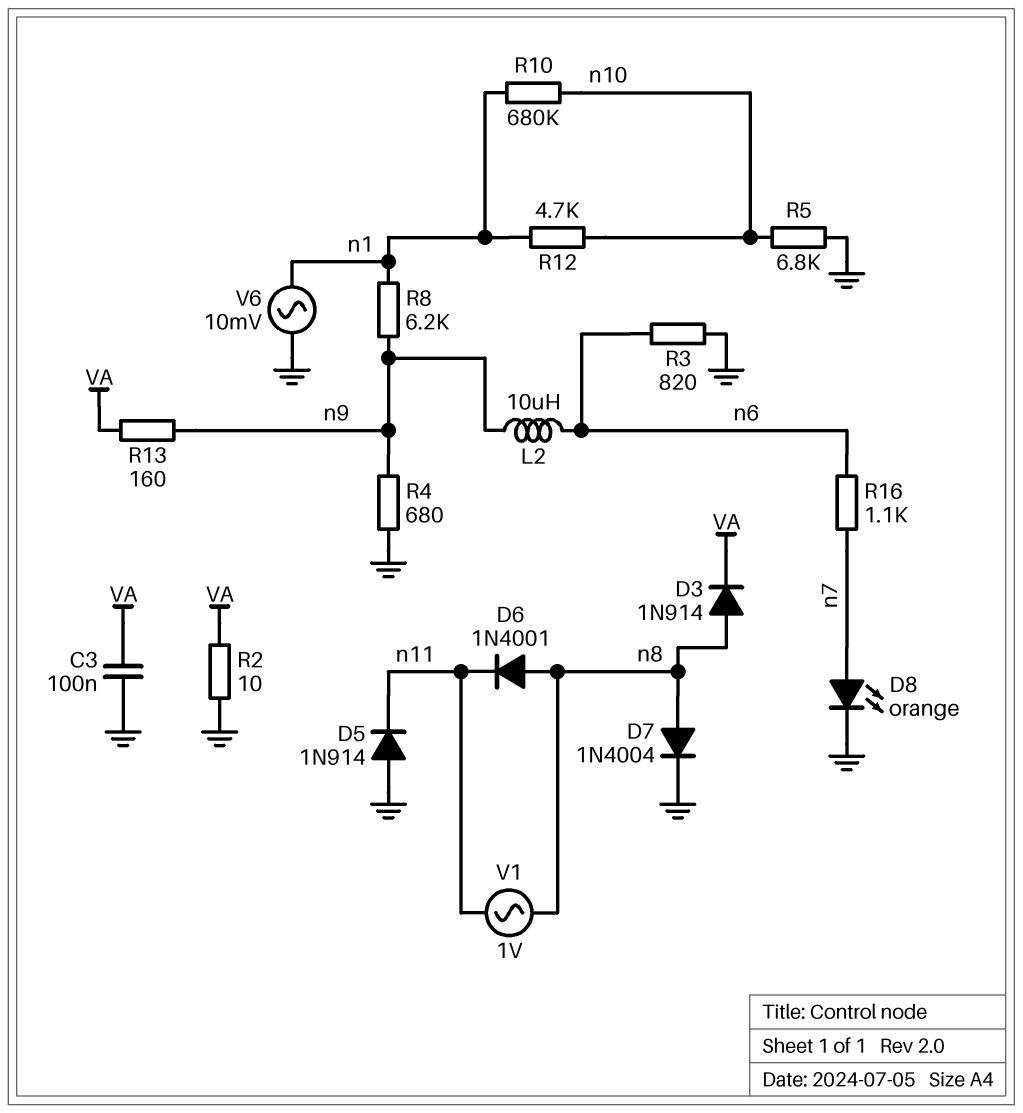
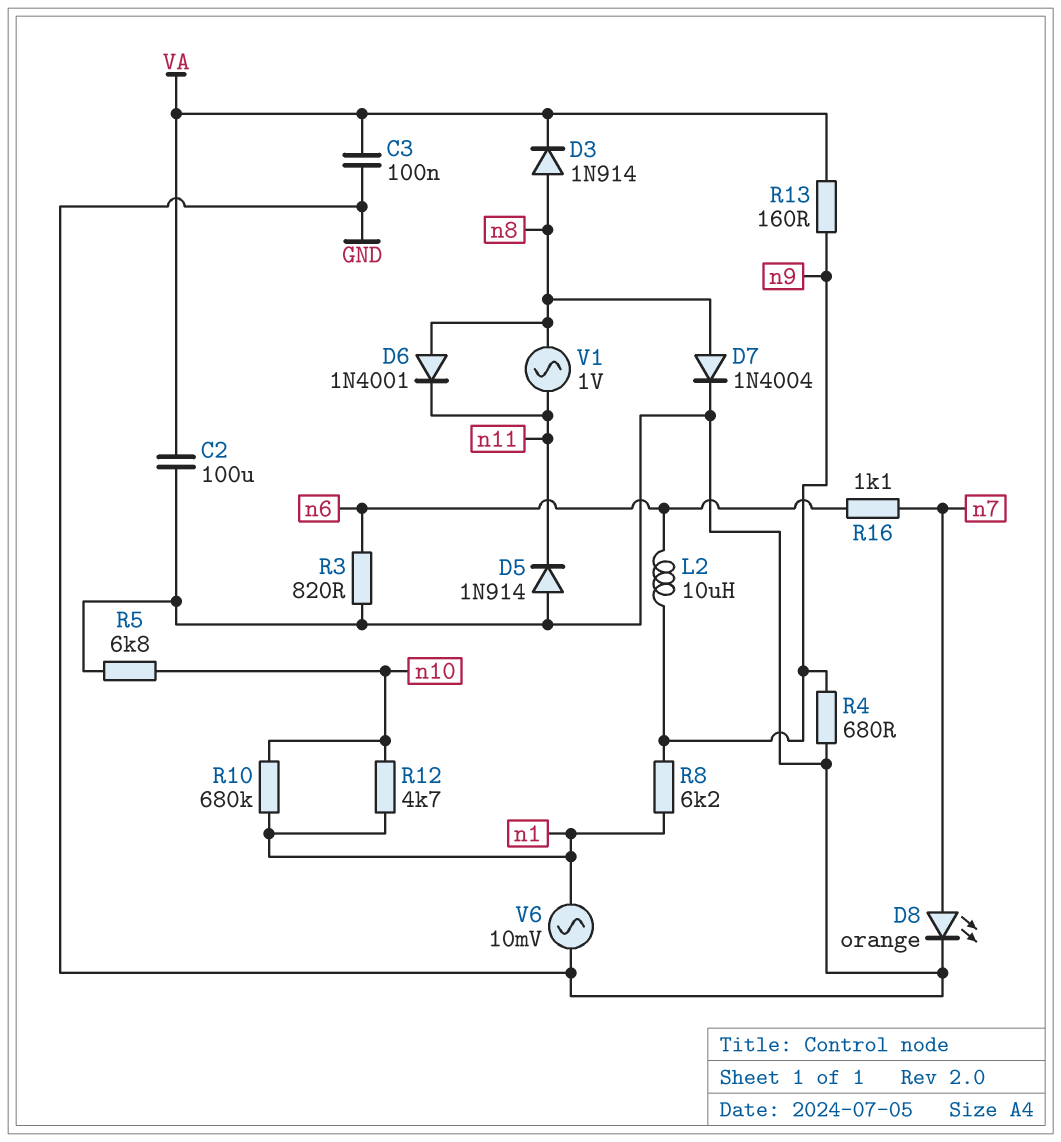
C2: none -> 100uF (GND, VA)
R2: 10 (GND, VA) -> none

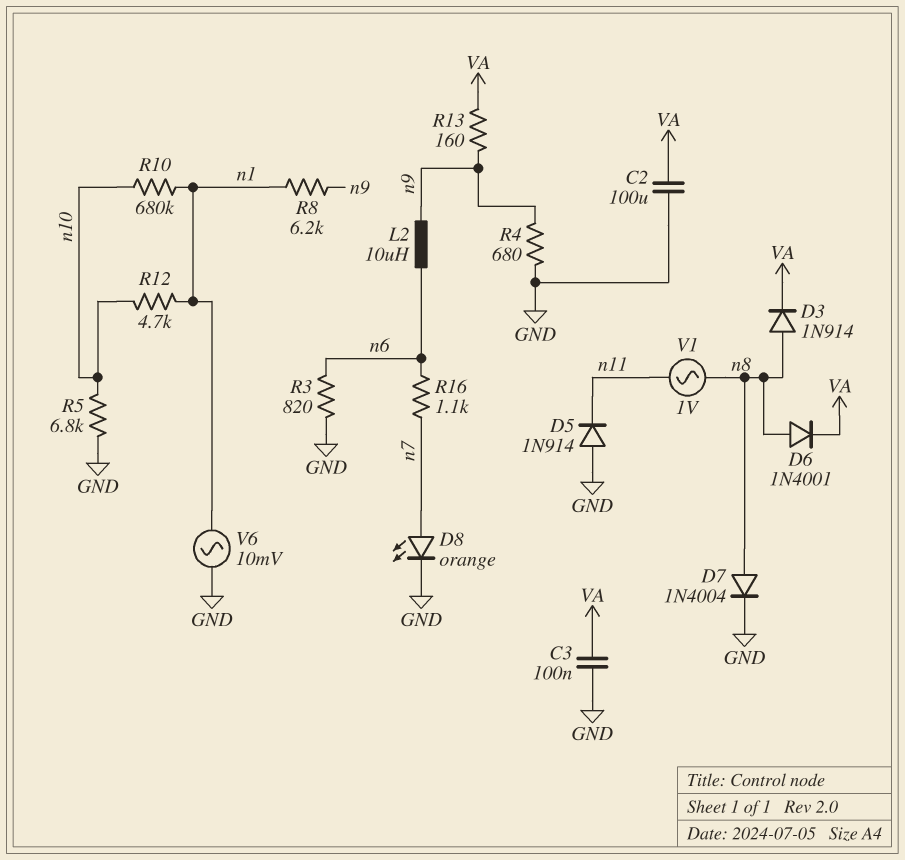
D6: diode 1N4001 (A n8, K n11) -> diode 1N4001 (A n8, K VA)

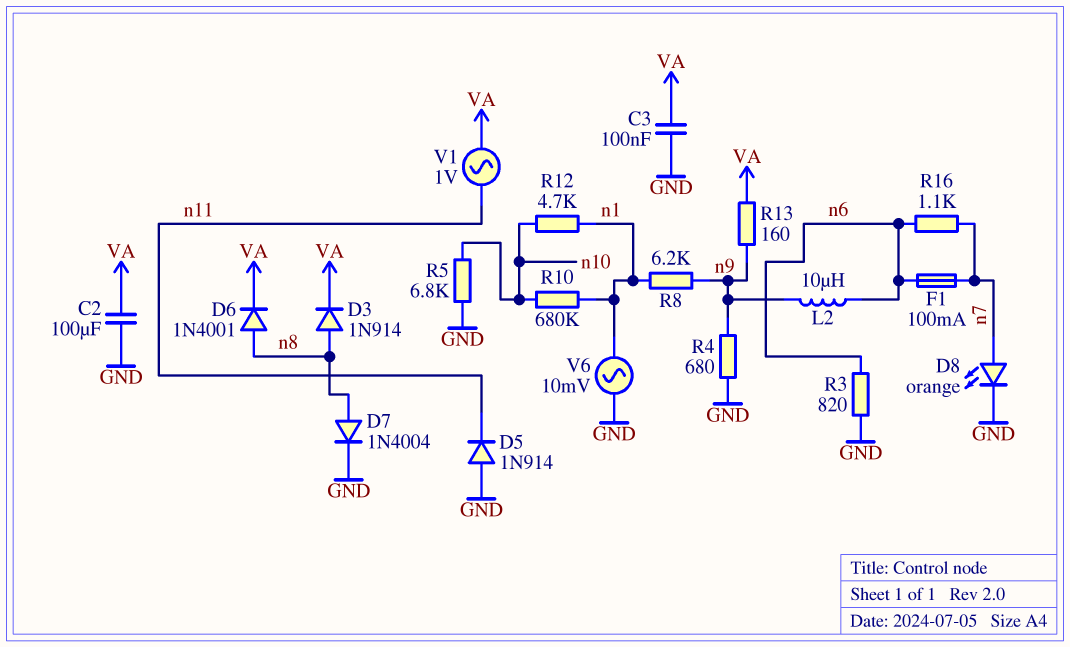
F1: none -> 100mA (n6, n7)
V1: AC 1V (n8, n11) -> AC 1V (VA, n11)

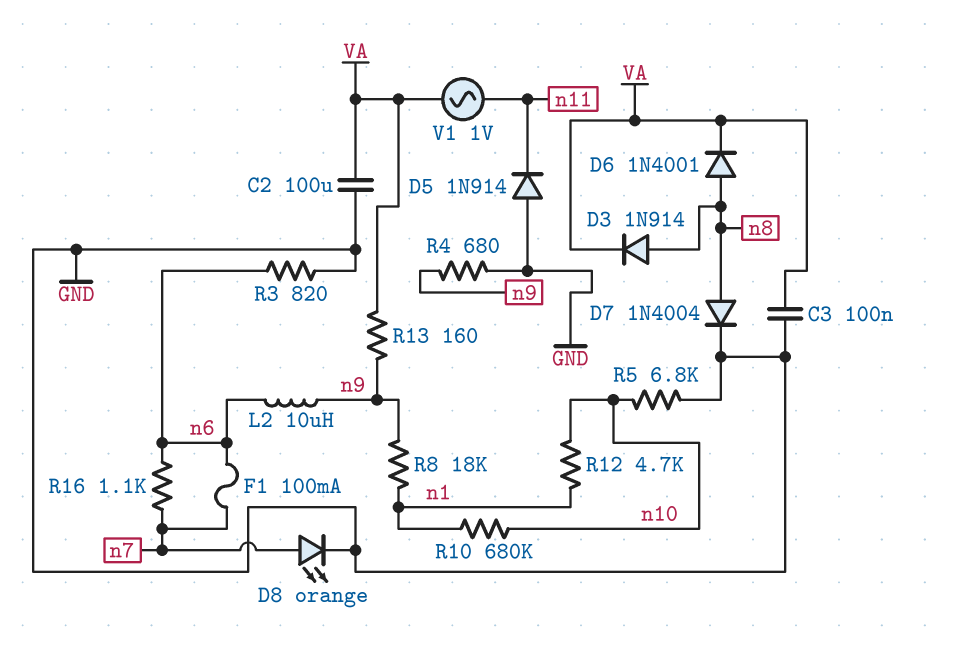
R8: 6.2k (n1, n9) -> 18k (n1, n9)
V6: AC 10mV (GND, n1) -> none

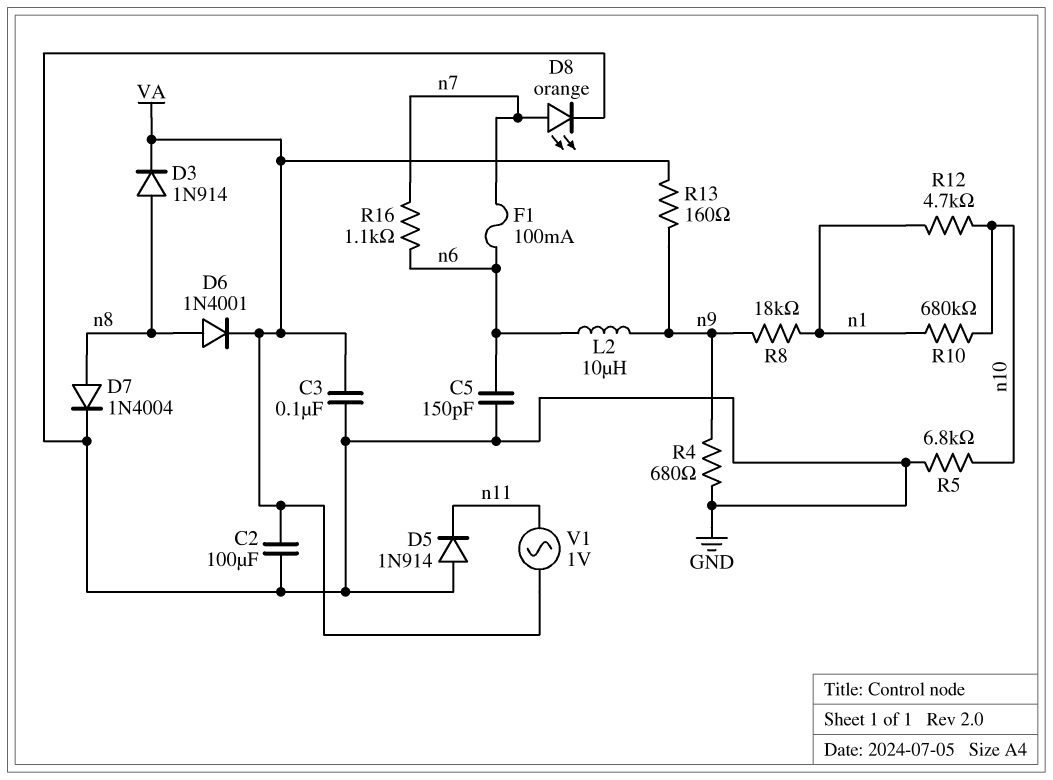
C5: none -> 150pF (GND, n6)
R3: 820 (GND, n6) -> none

